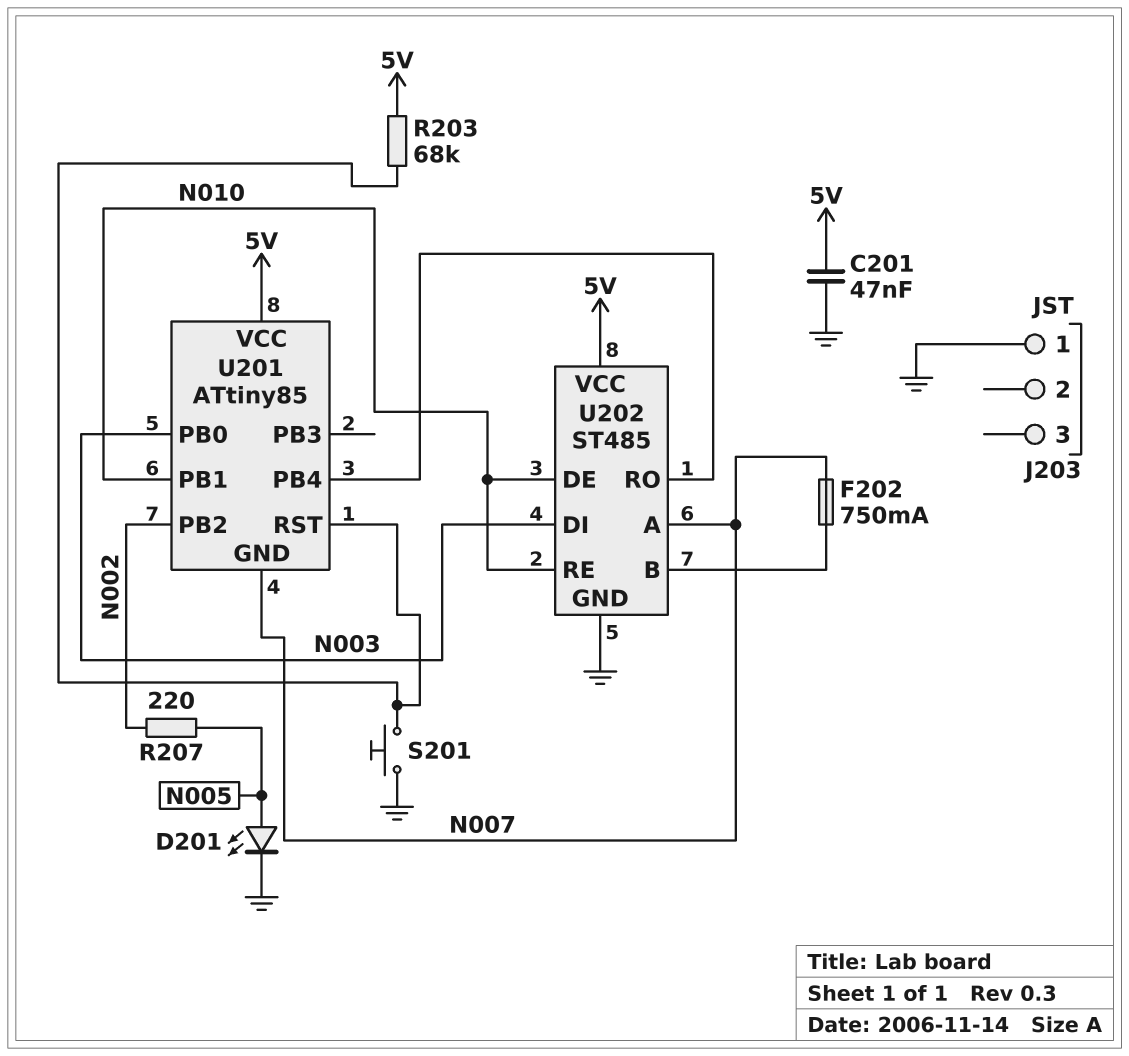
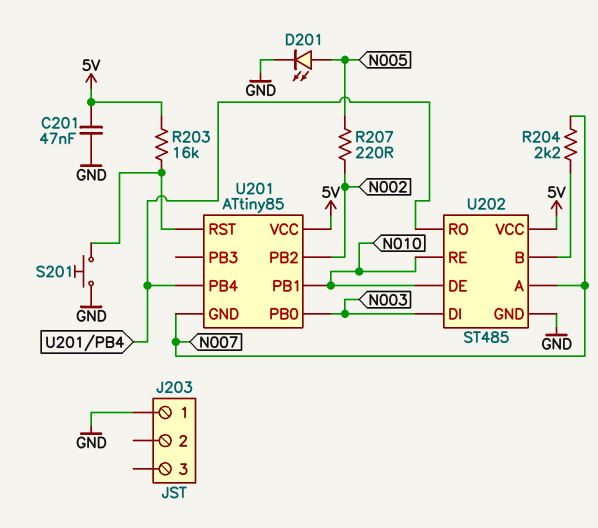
F202: 750mA (N007, U202/B) -> none
R203: 68k (5V, U201/RST) -> 16k (5V, U201/RST)
R204: none -> 2.2k (N007, U202/B)

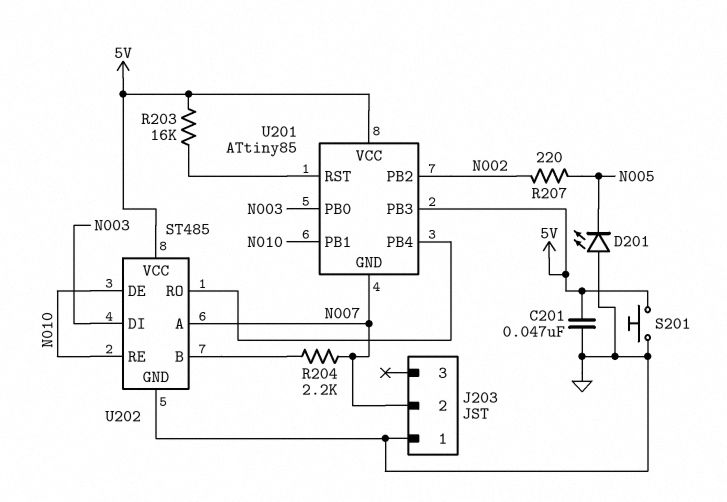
D201: LED (A N005, K GND) -> LED (A GND, K N005)
J203 pin 2: none -> N007
S201: button (GND, U201/RST) -> button (5V, GND)
U201 pin PB3: none -> 5V

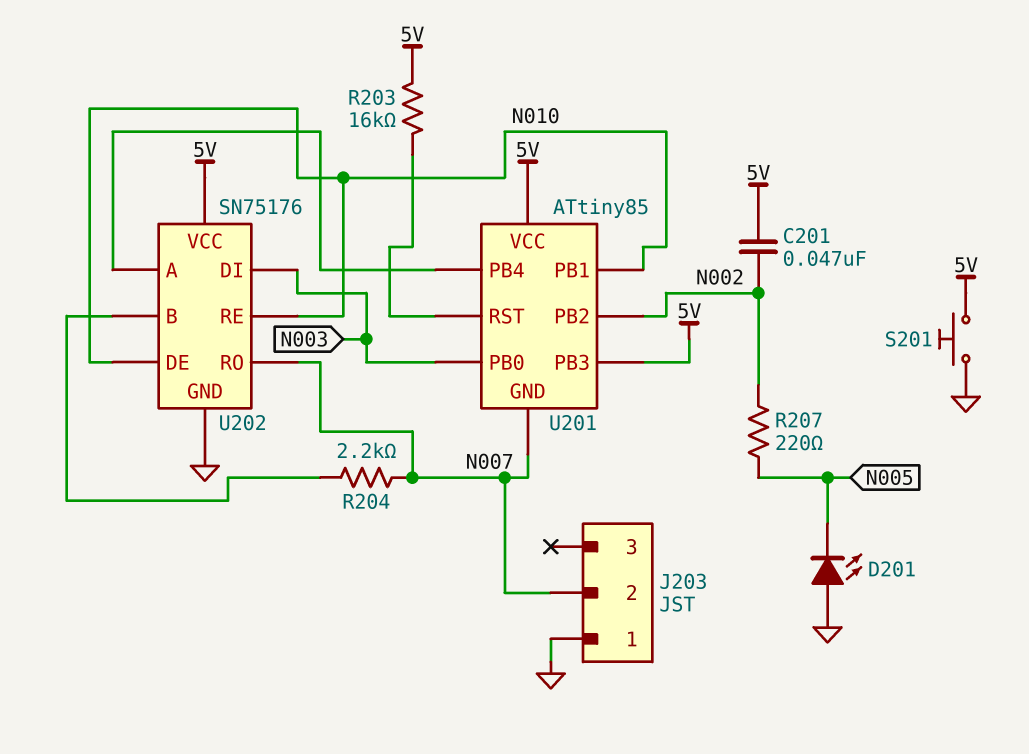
C201: 47nF (5V, GND) -> 47nF (5V, N002)
U202: ST485 -> SN75176
U202 pin A: N007 -> U201/PB4
U202 pin RO: U201/PB4 -> N007

